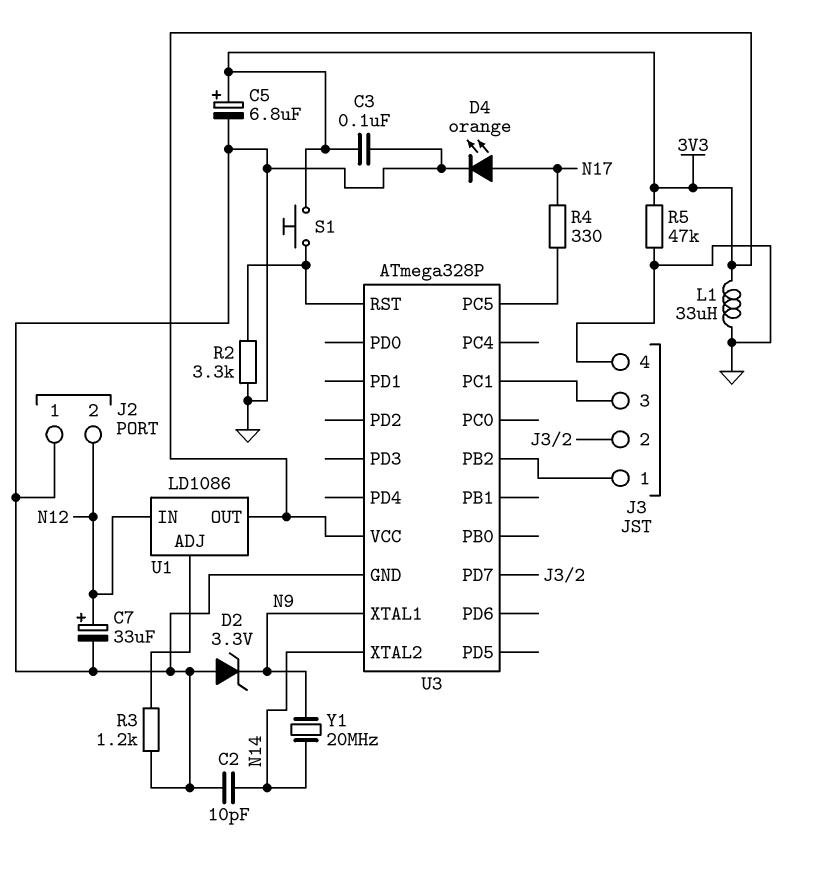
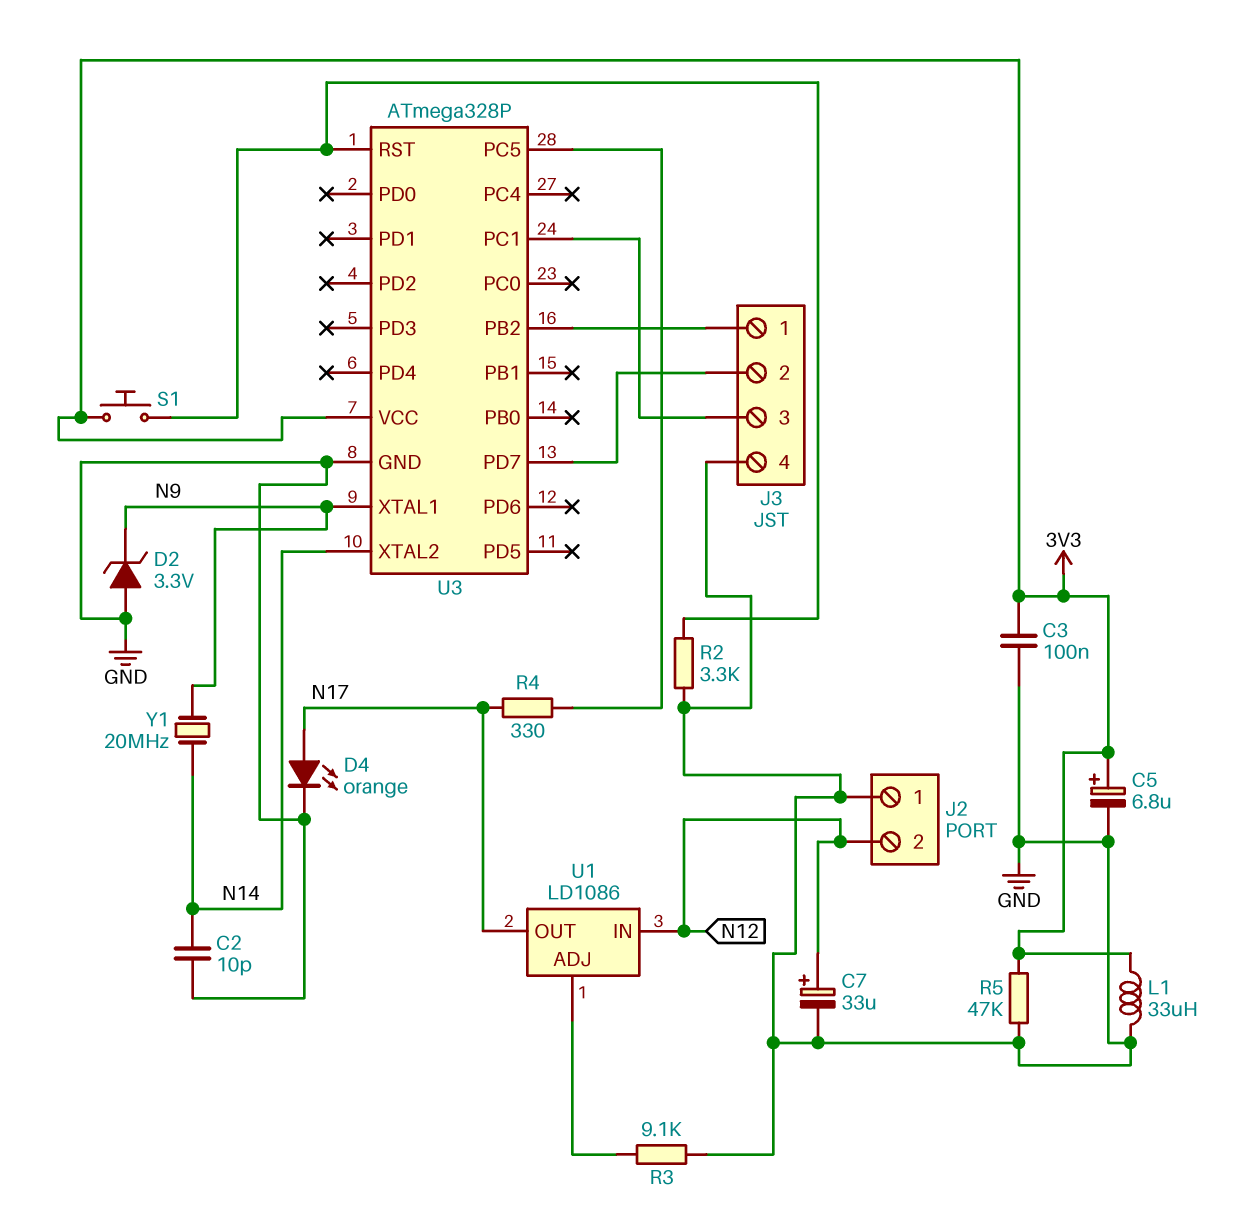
R3: 1.2k (GND, U1/ADJ) -> 9.1k (GND, U1/ADJ)
U1 pin OUT: 3V3 -> N17

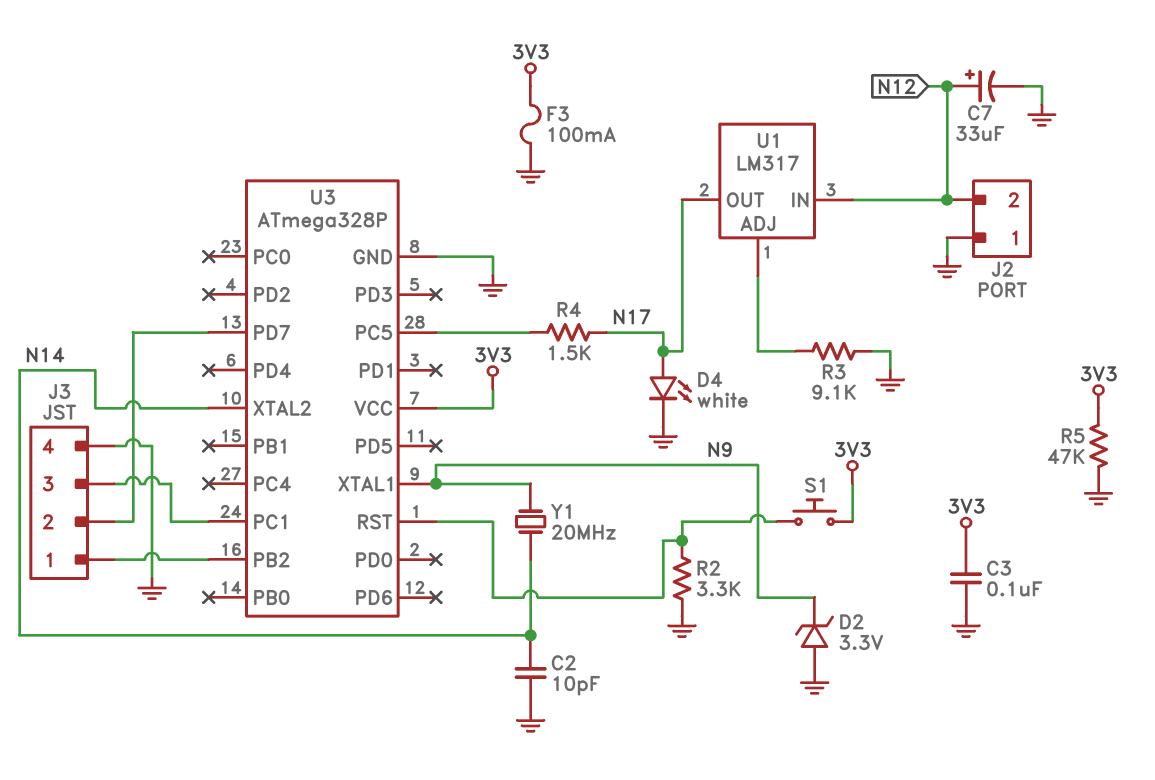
C5: 6.8uF (plus 3V3, minus GND) -> none
D4: LED orange (A N17, K GND) -> LED white (A N17, K GND)
F3: none -> 100mA (3V3, GND)
L1: 33uH (3V3, GND) -> none
R4: 330 (N17, U3/PC5) -> 1.5k (N17, U3/PC5)
U1: LD1086 -> LM317

